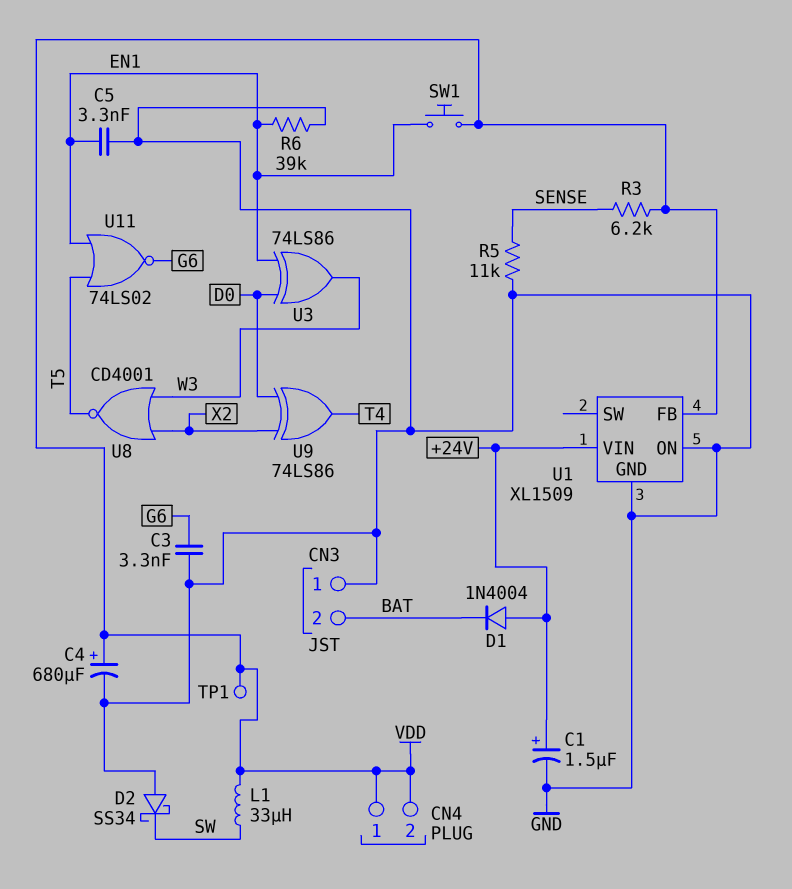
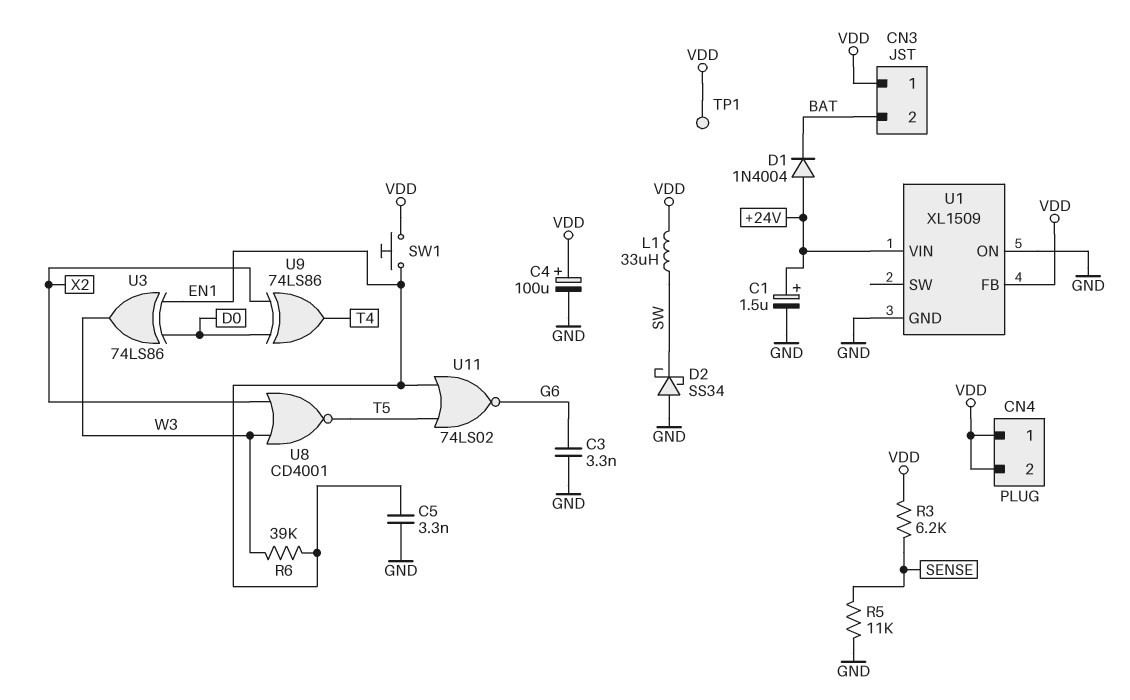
C4: 680uF (plus VDD, minus GND) -> 100uF (plus VDD, minus GND)
CN3 pin 1: GND -> VDD
R6: 39k (EN1, GND) -> 39k (EN1, W3)

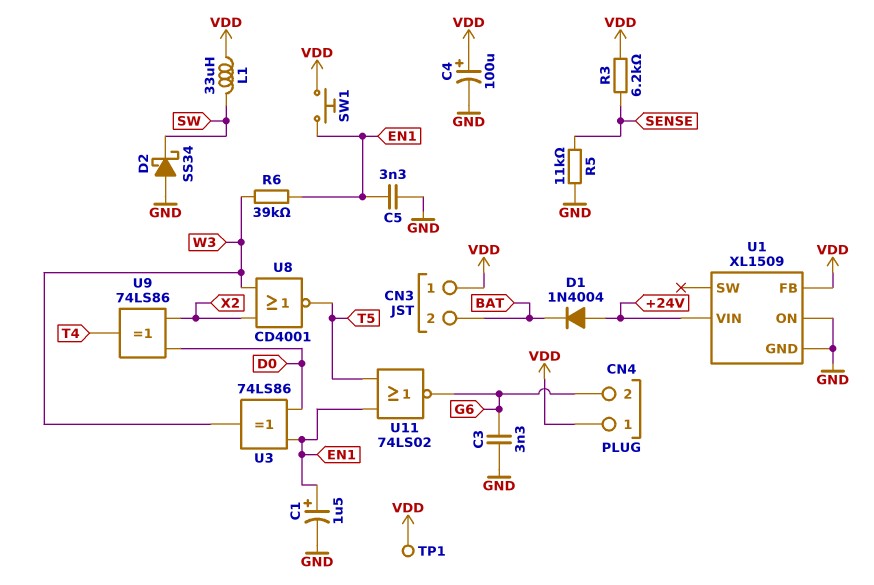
C1: 1.5uF (plus +24V, minus GND) -> 1.5uF (plus EN1, minus GND)
CN4 pin 2: VDD -> G6

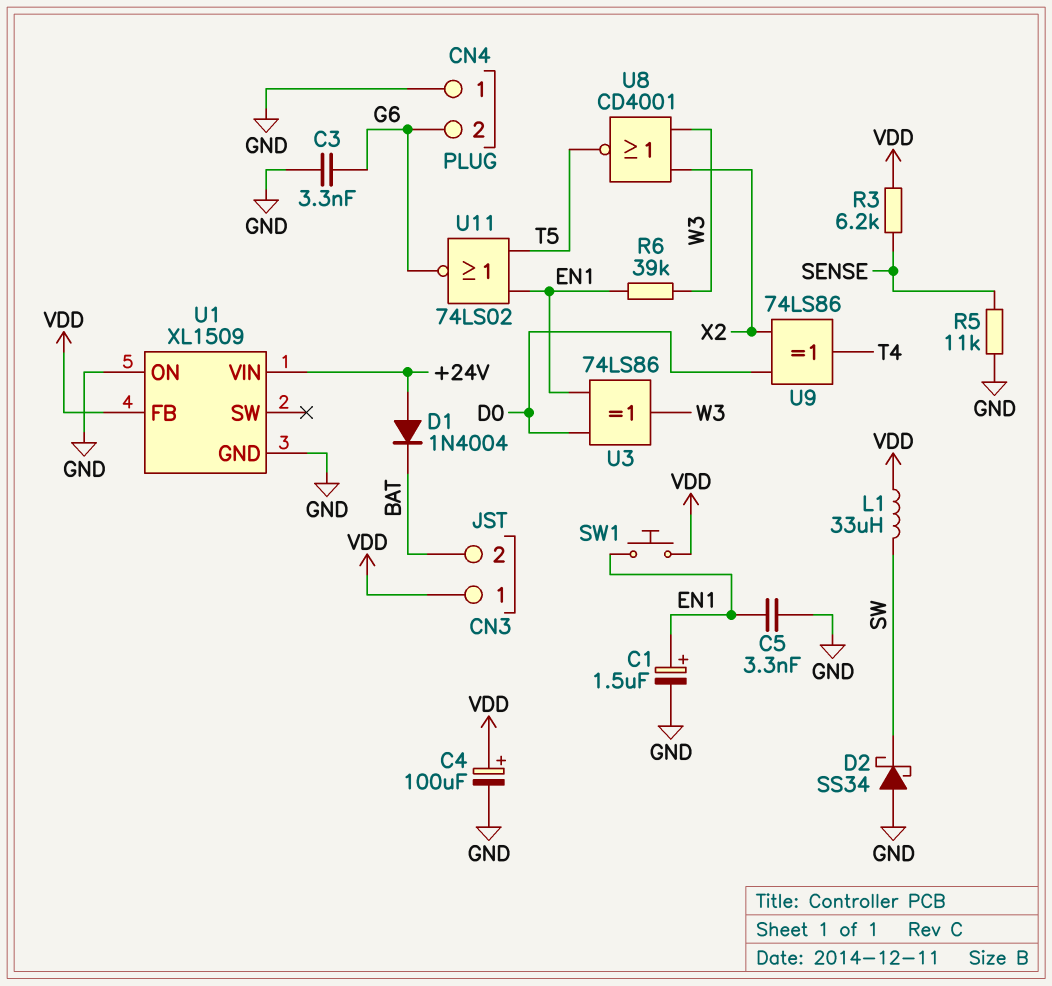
CN4 pin 1: VDD -> GND
TP1: test point (VDD) -> none

